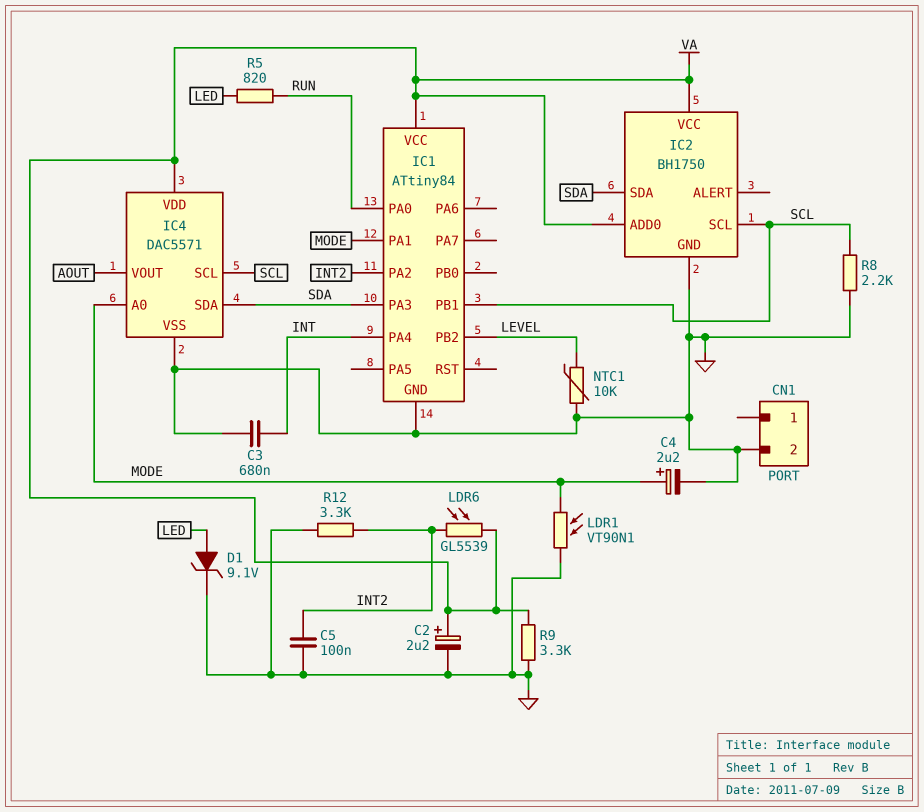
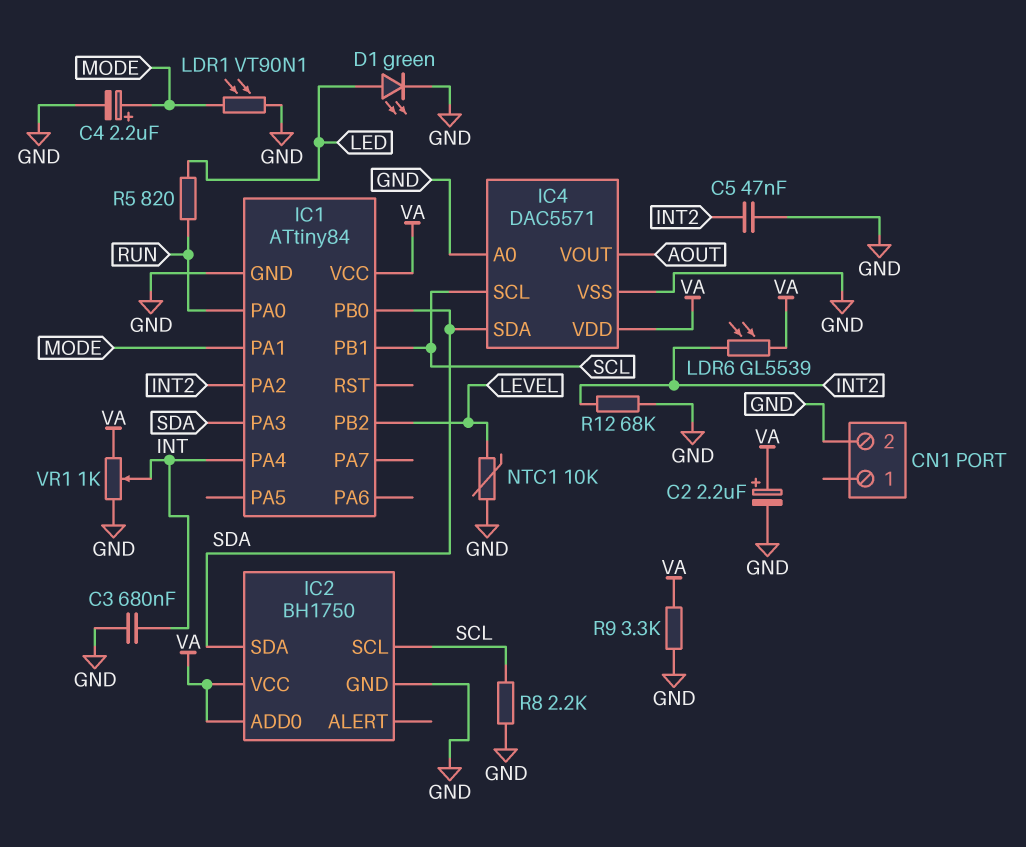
C5: 100nF (GND, INT2) -> 47nF (GND, INT2)
D1: zener 9.1V (A LED, K GND) -> LED green (A LED, K GND)
IC1 pin PB0: none -> SDA
IC4 pin A0: MODE -> GND
R12: 3.3k (GND, INT2) -> 68k (GND, INT2)
VR1: none -> 1k (GND, VA, wiper INT)

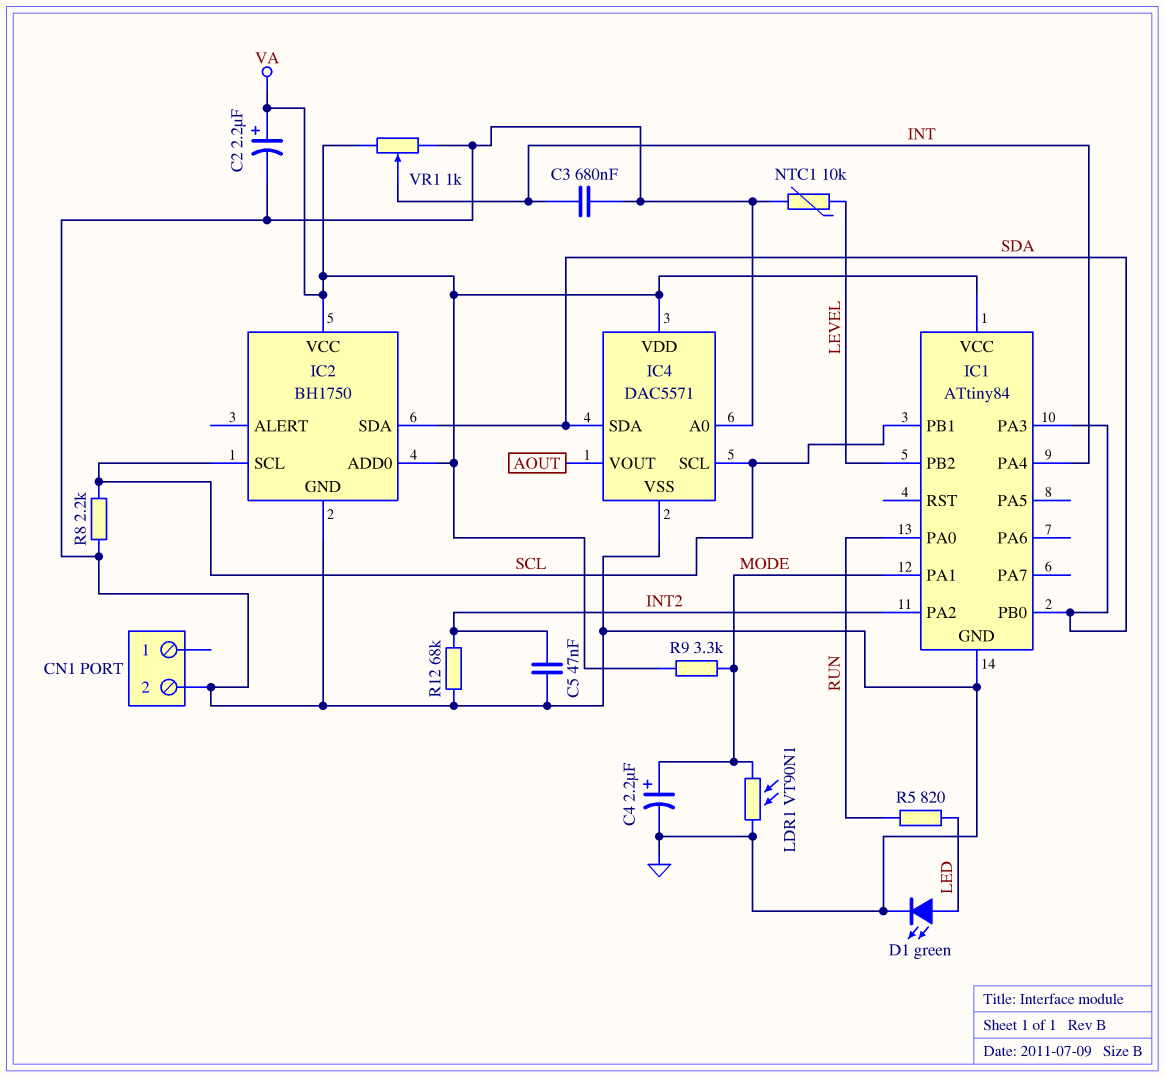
LDR6: GL5539 (INT2, VA) -> none
R9: 3.3k (GND, VA) -> 3.3k (MODE, VA)

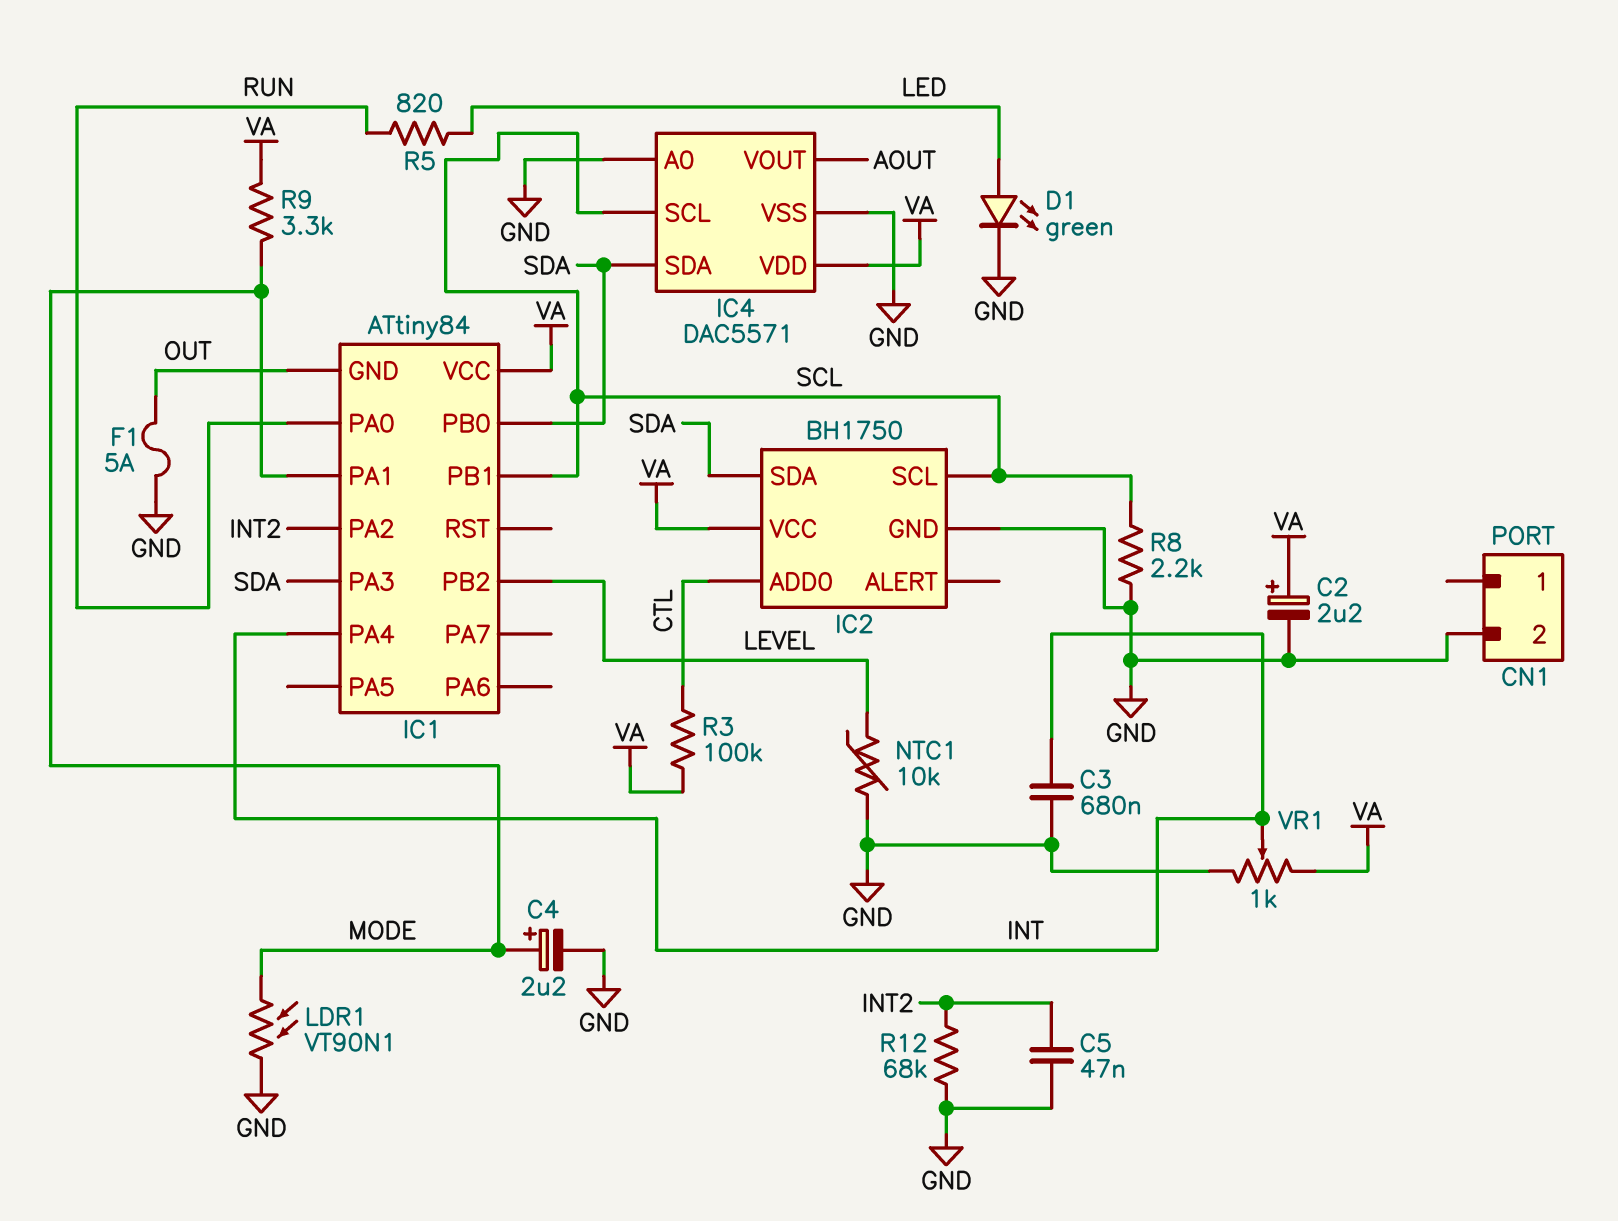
F1: none -> 5A (GND, OUT)
IC1 pin GND: GND -> OUT
IC2 pin ADD0: VA -> CTL
R3: none -> 100k (CTL, VA)

